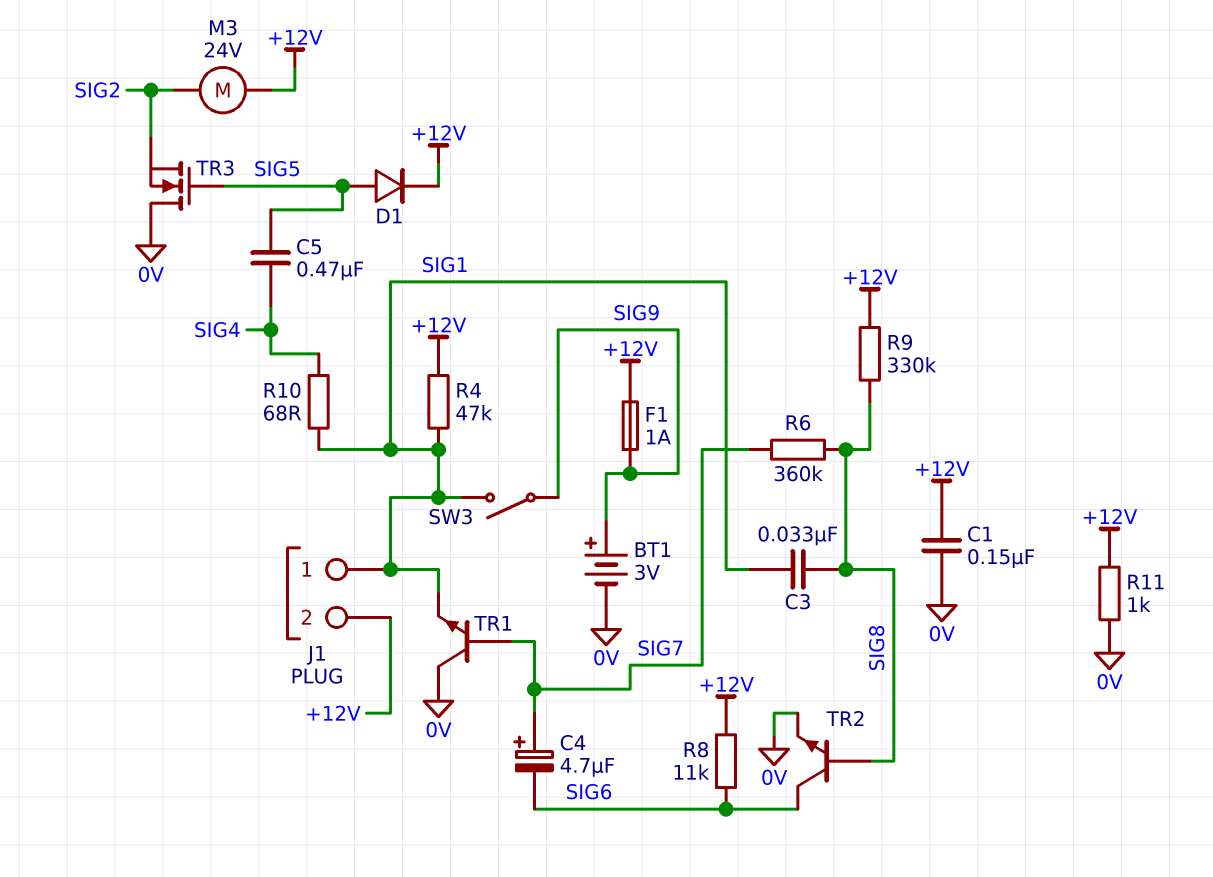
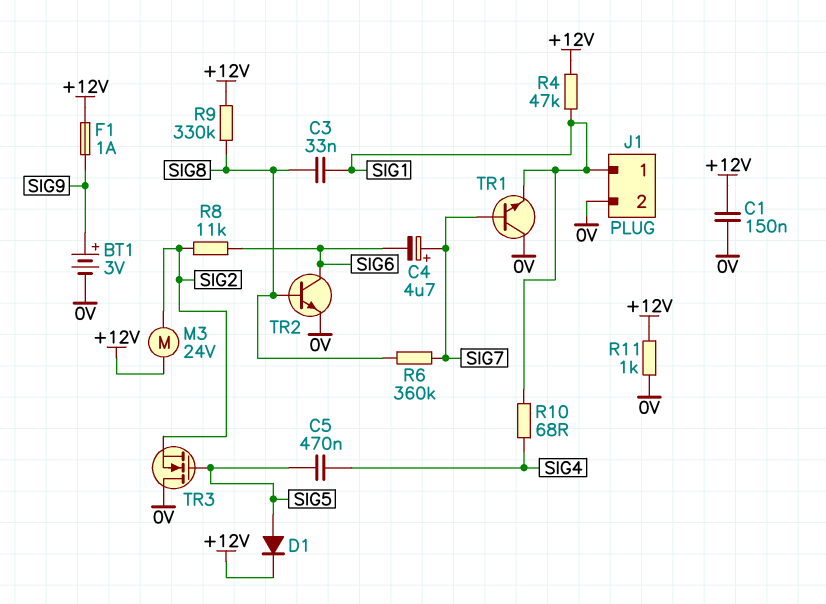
J1 pin 2: +12V -> 0V
R8: 11k (+12V, SIG6) -> 11k (SIG2, SIG6)
SW3: switch (SIG1, SIG9) -> none

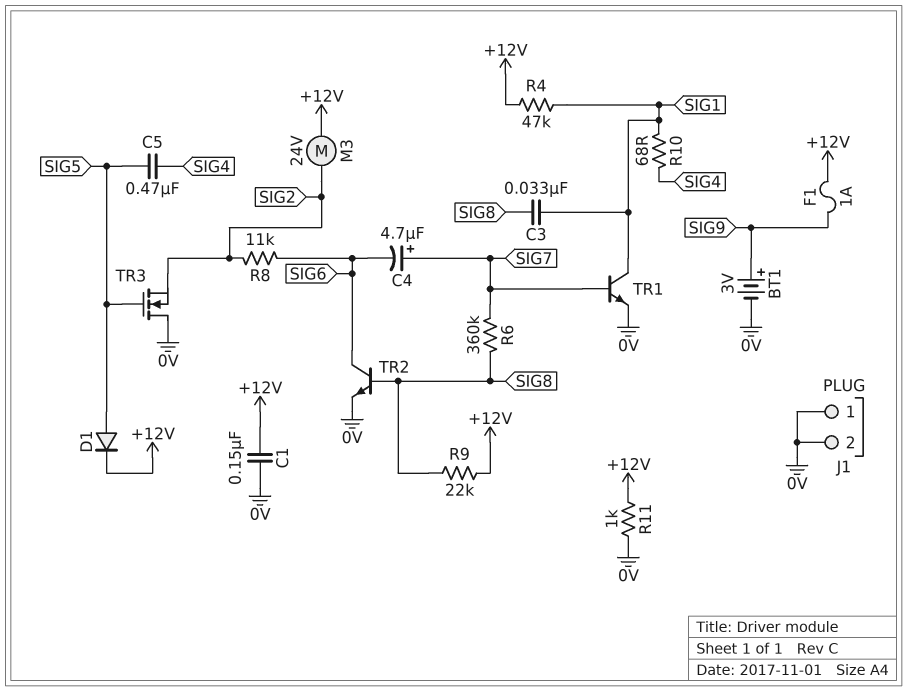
J1 pin 1: SIG1 -> 0V
R9: 330k (+12V, SIG8) -> 22k (+12V, SIG8)
TR1: NPN (B SIG7, C 0V, E SIG1) -> NPN (B SIG7, C SIG1, E 0V)

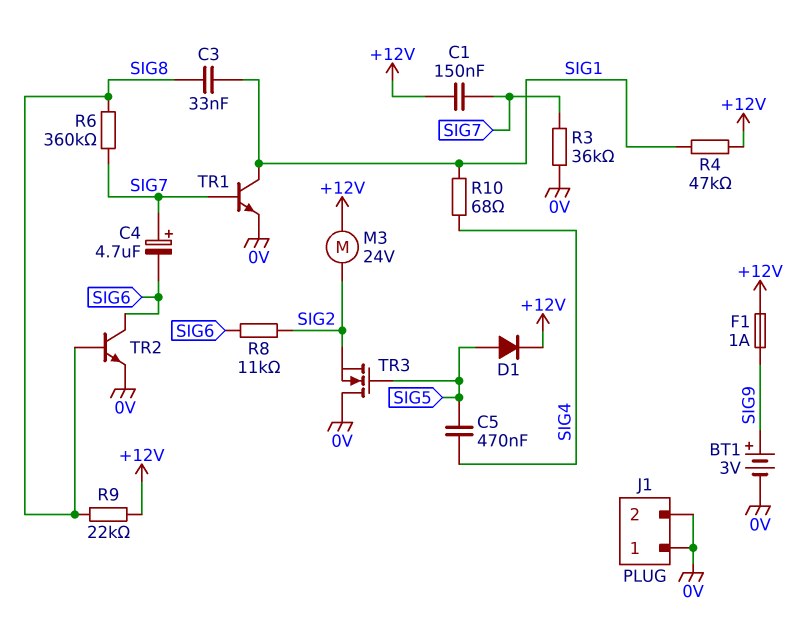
C1: 150nF (+12V, 0V) -> 150nF (+12V, SIG7)
R3: none -> 36k (0V, SIG7)
R11: 1k (+12V, 0V) -> none

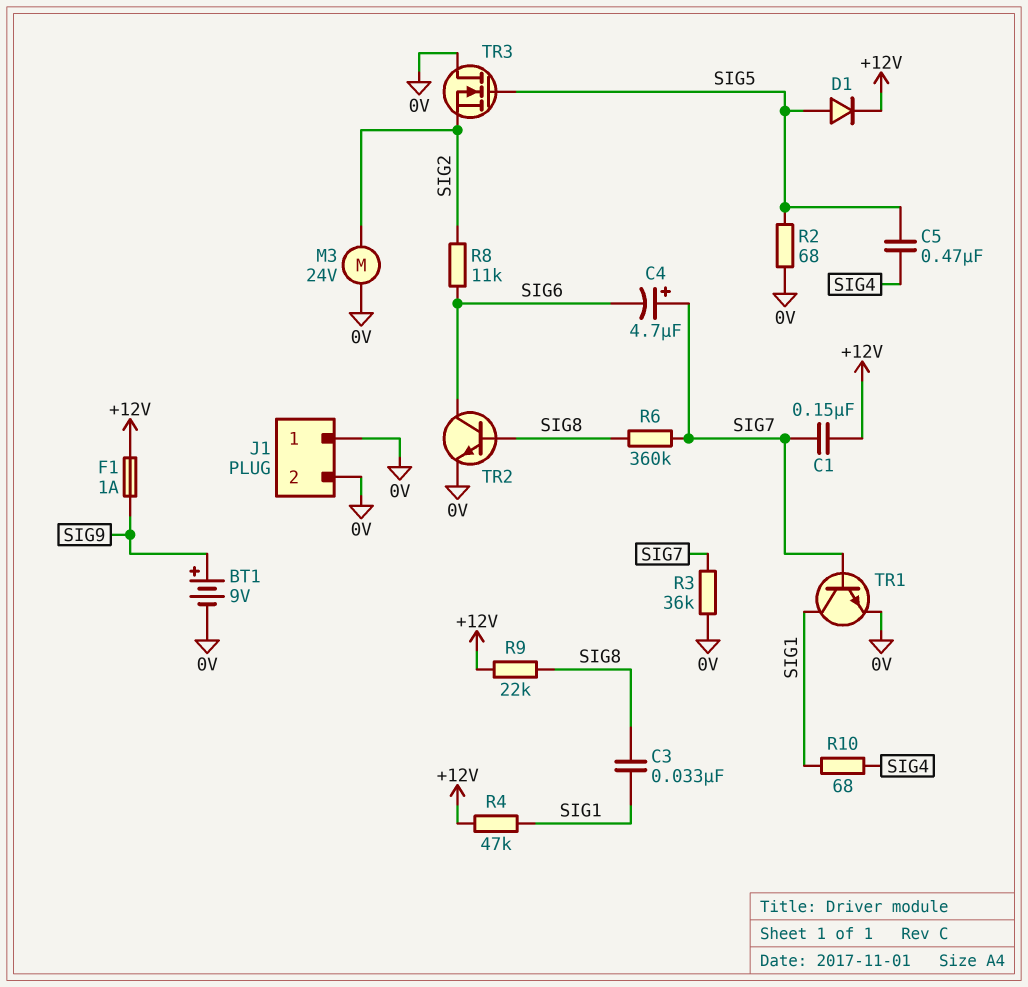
BT1: 3V (plus SIG9, minus 0V) -> 9V (plus SIG9, minus 0V)
M3: motor 24V (+12V, SIG2) -> motor 24V (0V, SIG2)
R2: none -> 68 (0V, SIG5)

